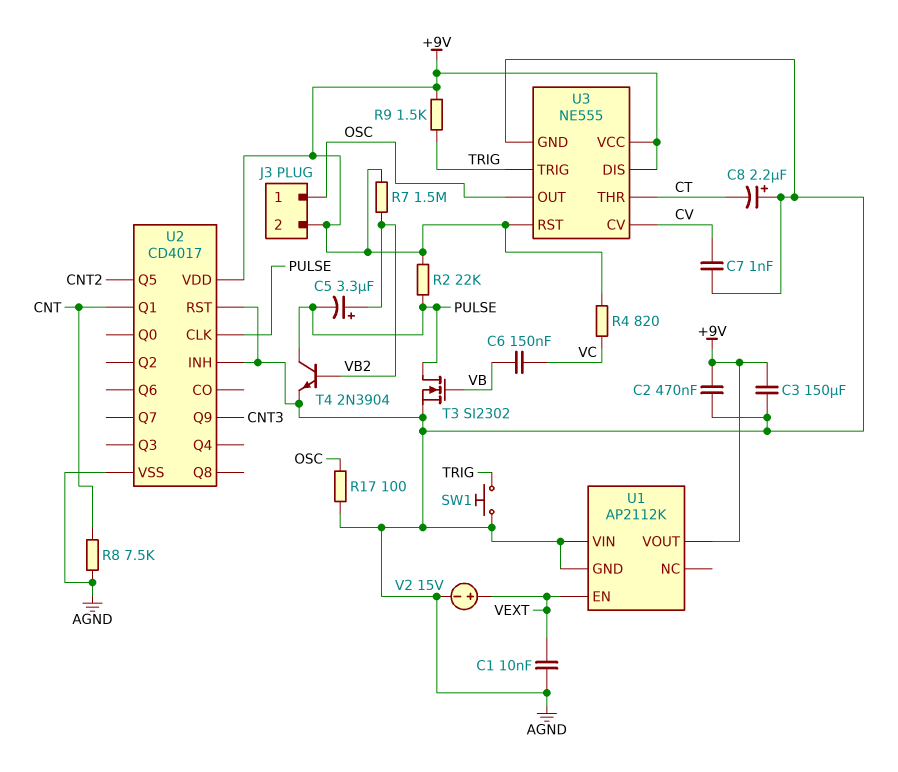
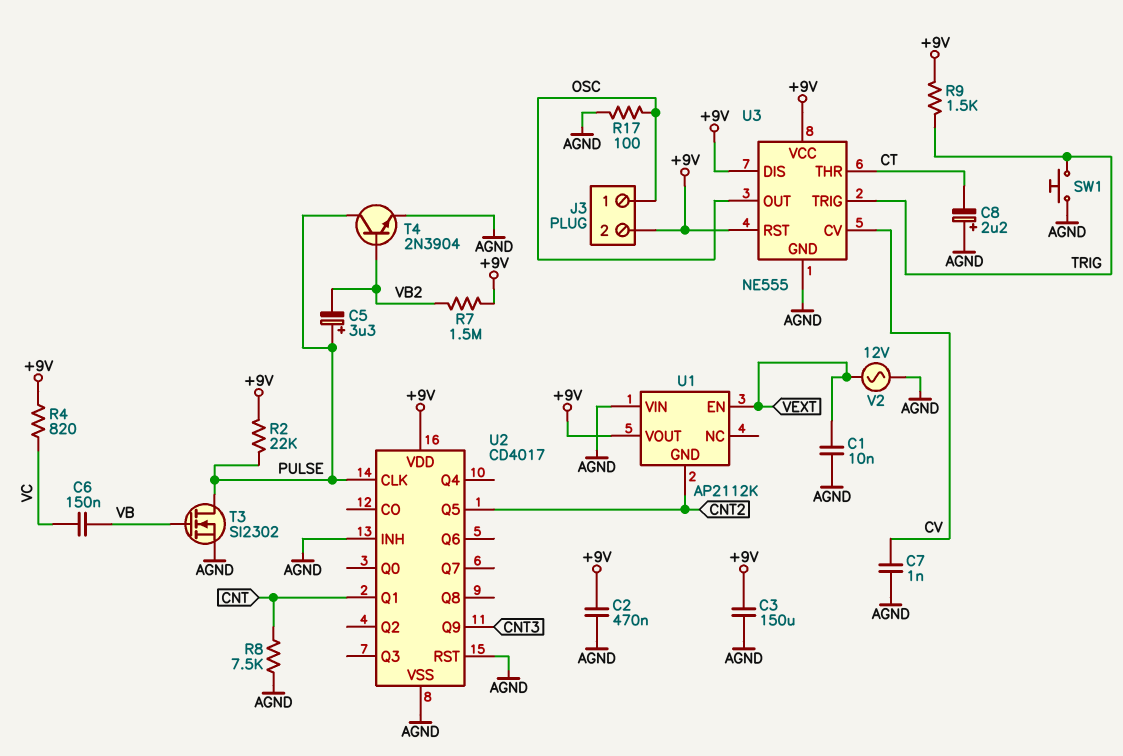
C5: 3.3uF (plus VB2, minus PULSE) -> 3.3uF (plus PULSE, minus VB2)
U1 pin GND: AGND -> CNT2
V2: 15V (plus VEXT, minus AGND) -> AC 12V (AGND, VEXT)

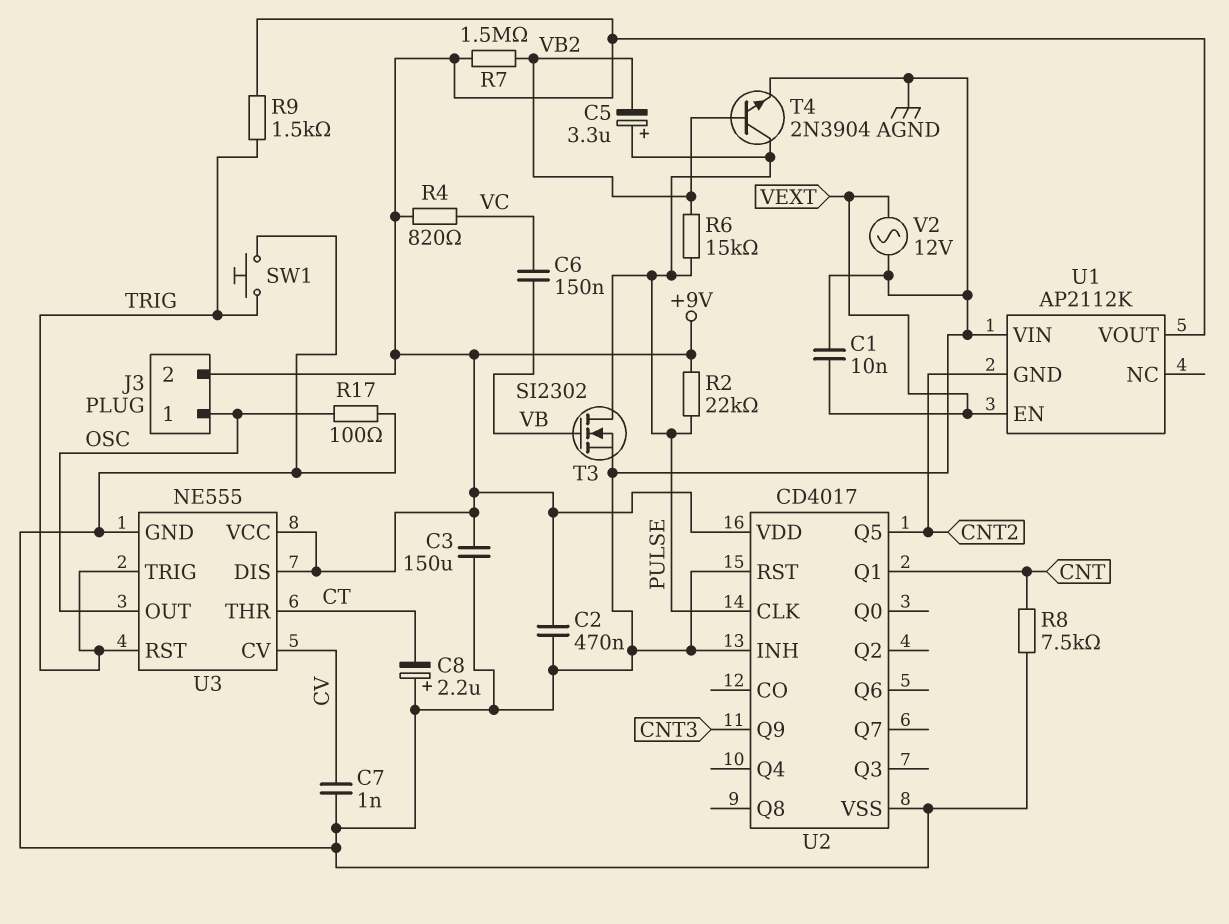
R6: none -> 15k (PULSE, VB2)
U3 pin RST: +9V -> TRIG

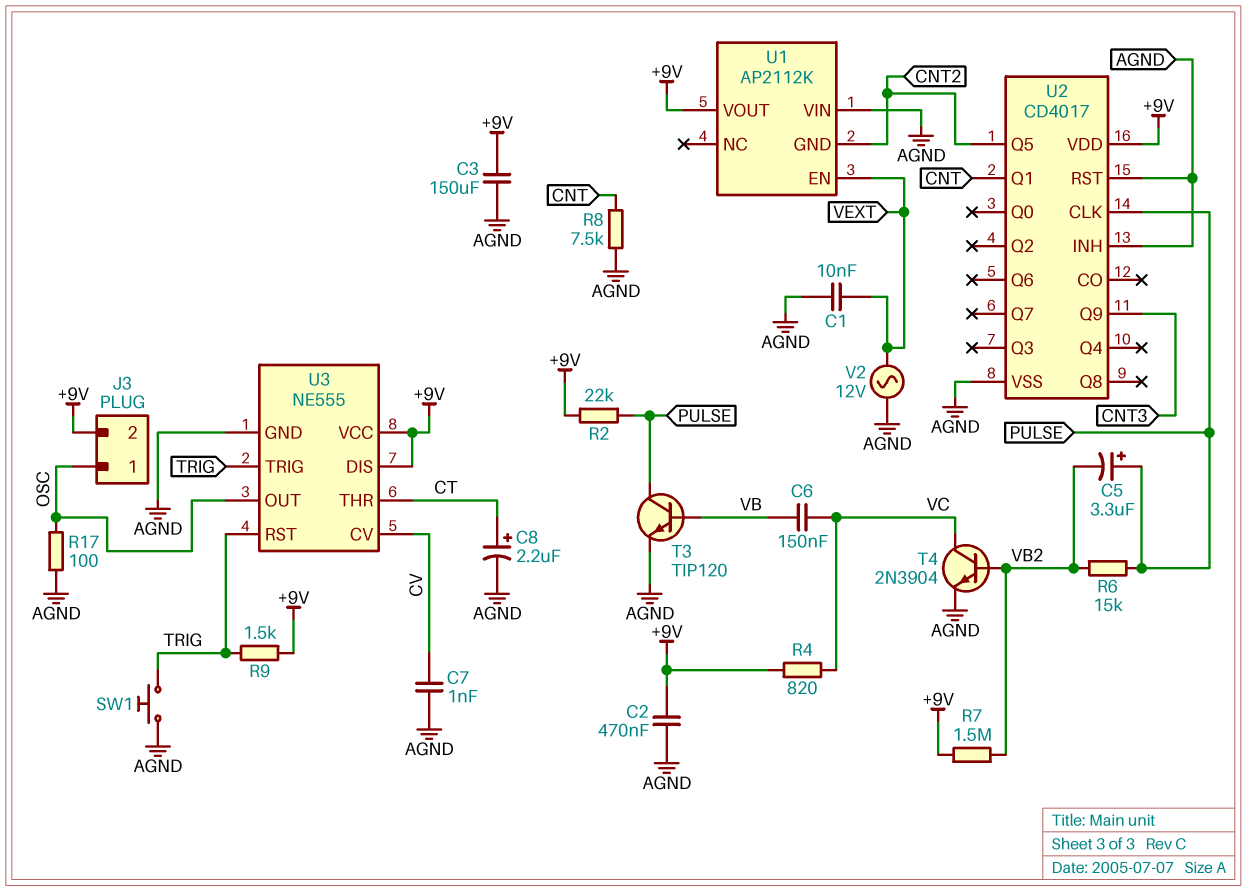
C8: 2.2uF (plus AGND, minus CT) -> 2.2uF (plus CT, minus AGND)
T3: NMOS SI2302 (G VB, D PULSE, S AGND) -> NPN TIP120 (B VB, C PULSE, E AGND)
T4: NPN 2N3904 (B VB2, C PULSE, E AGND) -> NPN 2N3904 (B VB2, C VC, E AGND)

